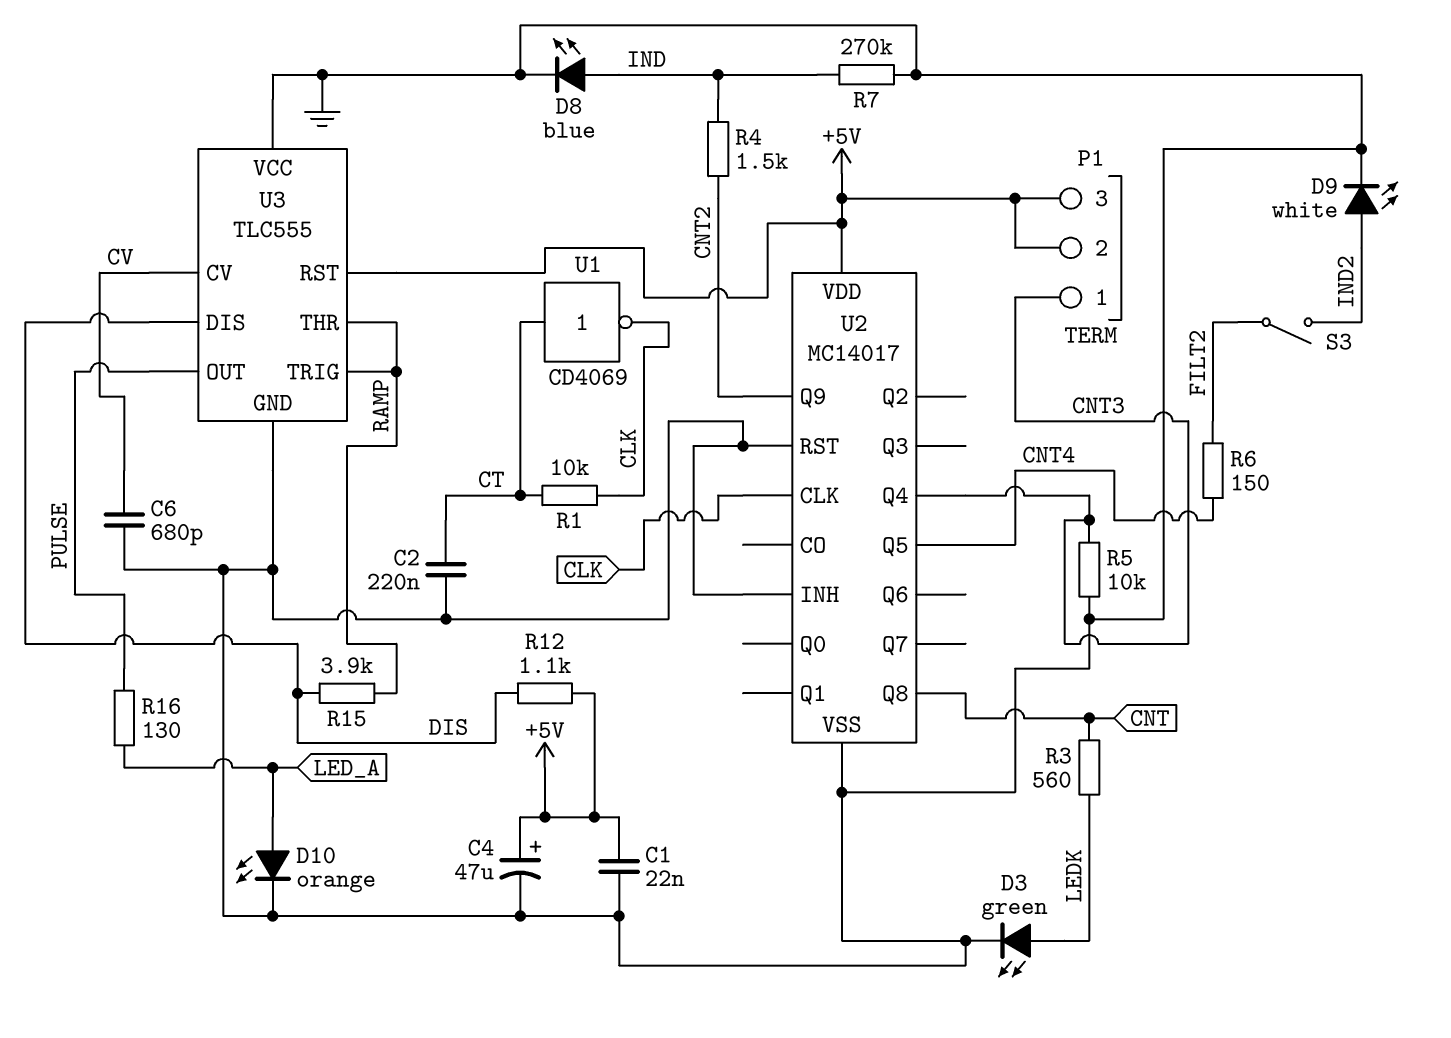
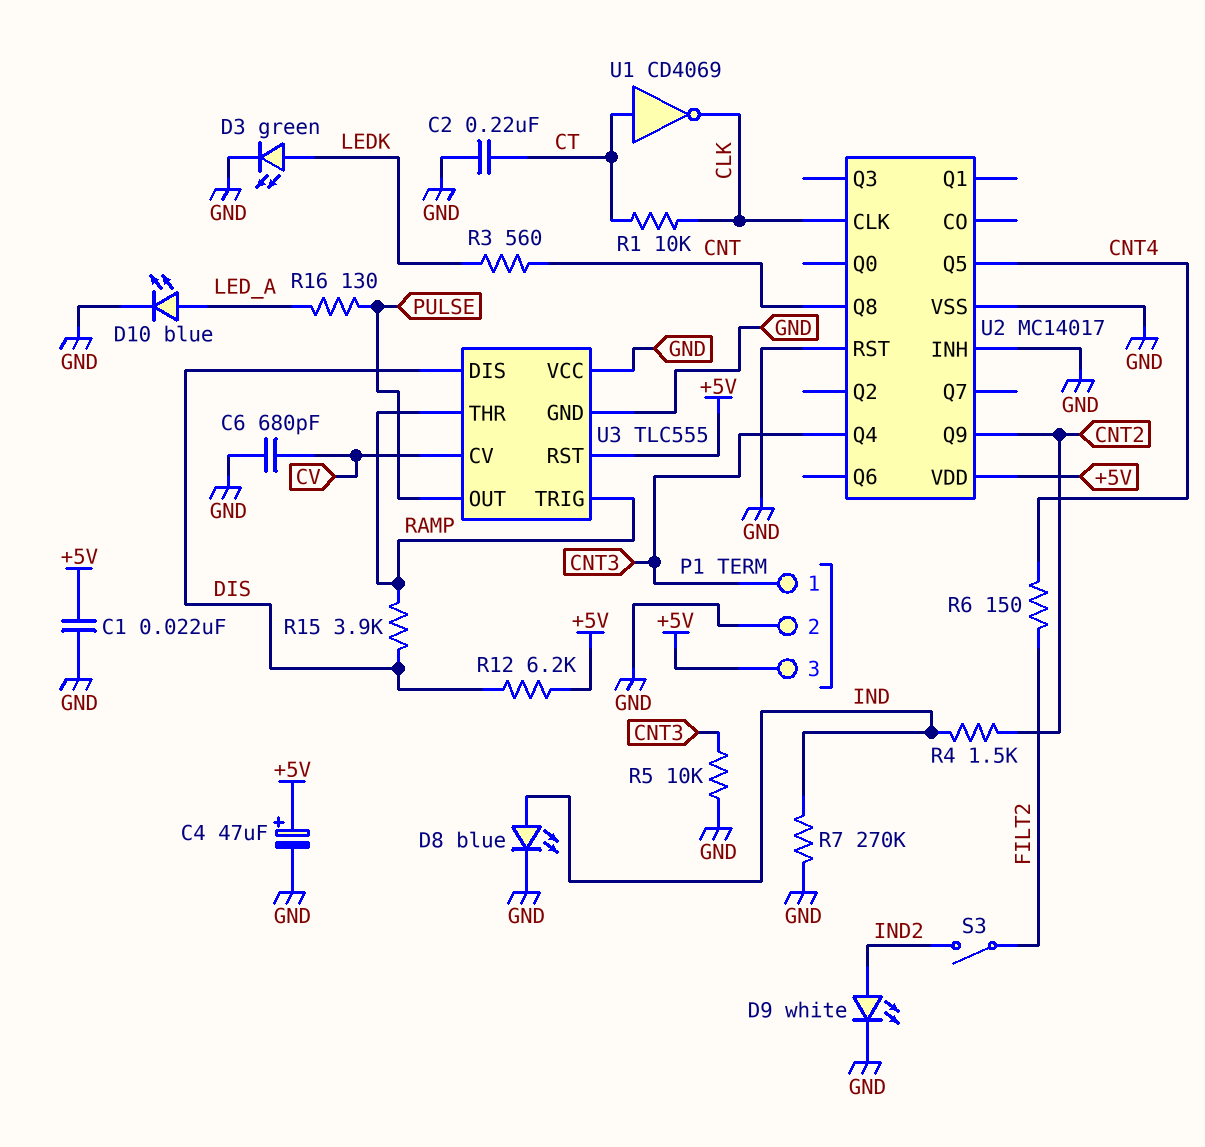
D10: LED orange (A LED_A, K GND) -> LED blue (A LED_A, K GND)
P1 pin 2: +5V -> GND
R12: 1.1k (+5V, DIS) -> 6.2k (+5V, DIS)

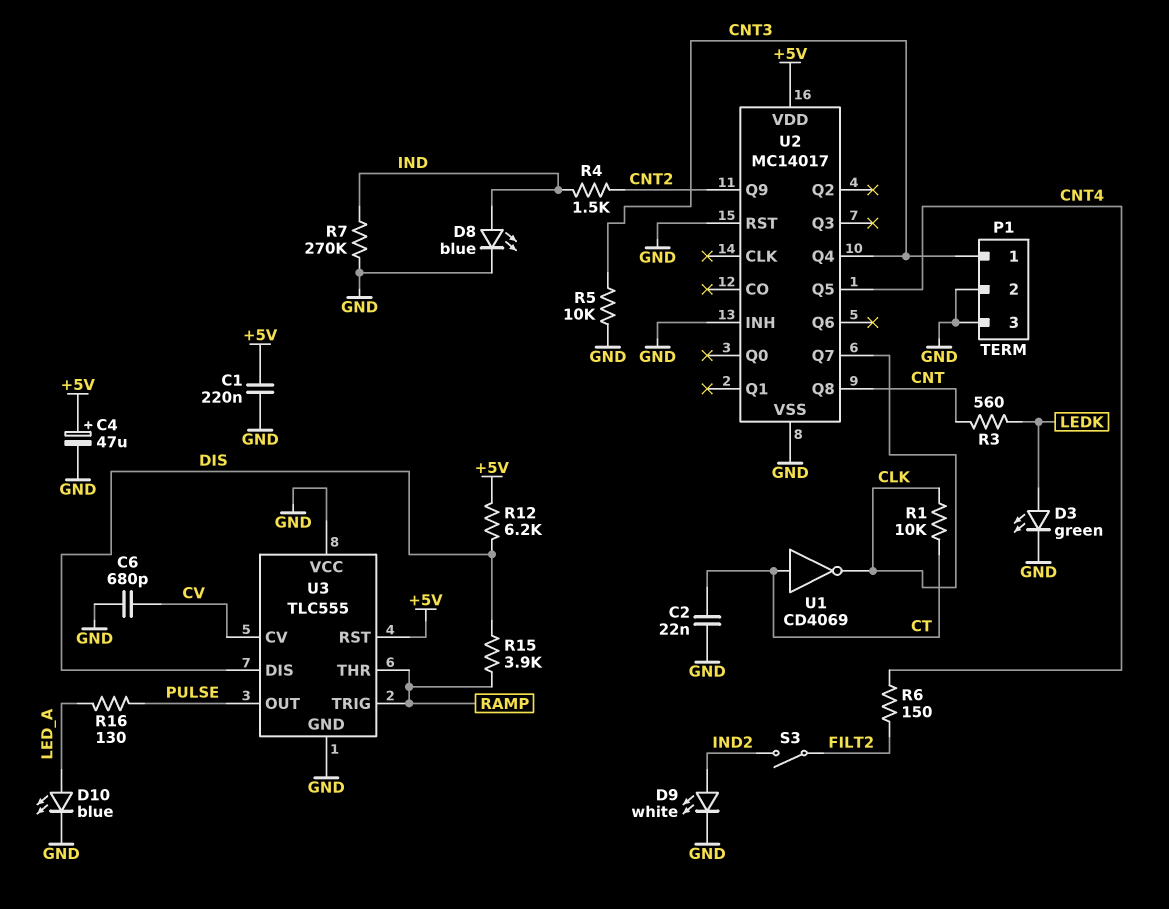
C1: 22nF (+5V, GND) -> 220nF (+5V, GND)
C2: 220nF (CT, GND) -> 22nF (CT, GND)
P1 pin 3: +5V -> GND
U2 pin CLK: CLK -> none
U2 pin Q7: none -> CLK

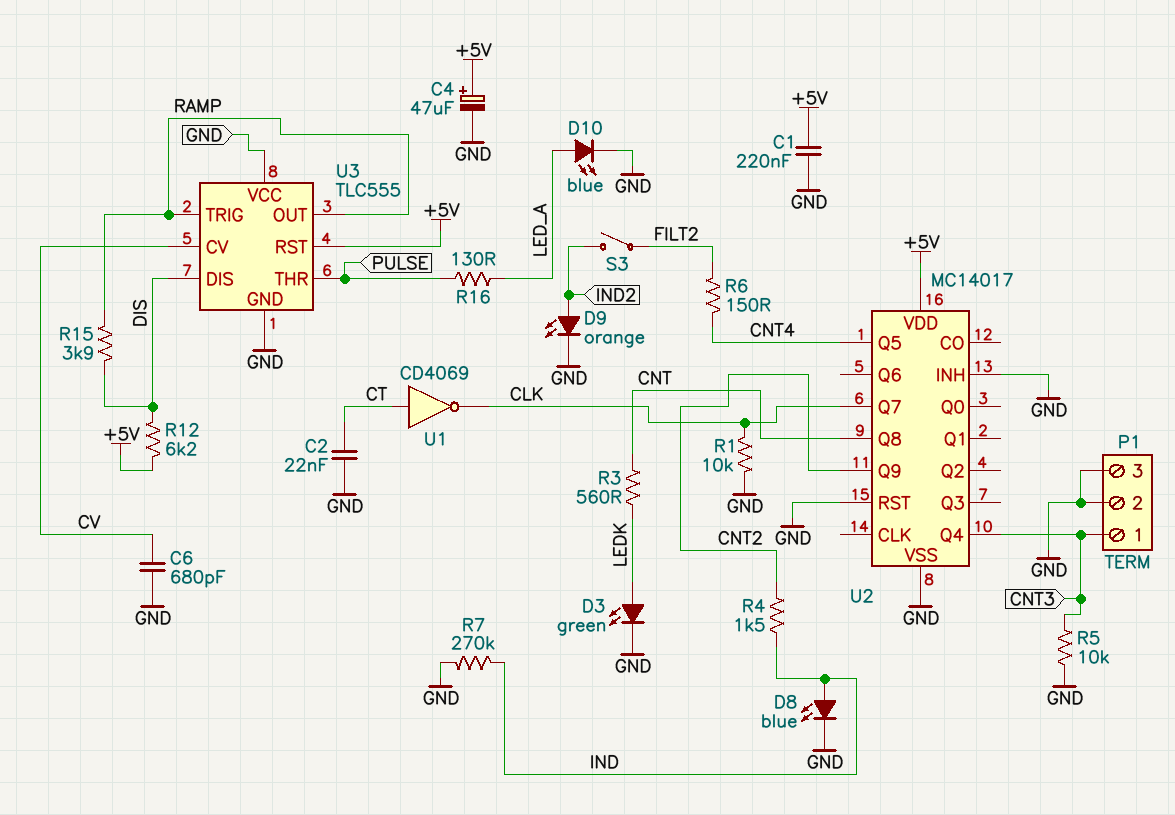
D9: LED white (A IND2, K GND) -> LED orange (A IND2, K GND)
R1: 10k (CLK, CT) -> 10k (CLK, GND)
U3 pin OUT: PULSE -> RAMP
U3 pin THR: RAMP -> PULSE

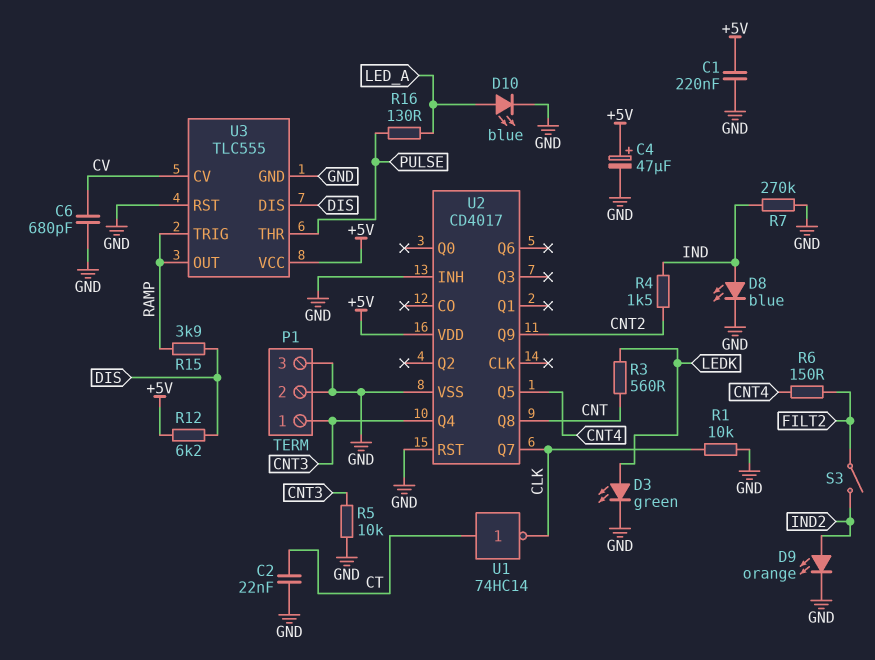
U1: NOT CD4069 (in CT, out CLK) -> NOT 74HC14 (in CT, out CLK)
U2: MC14017 -> CD4017
U3 pin RST: +5V -> GND
U3 pin VCC: GND -> +5V

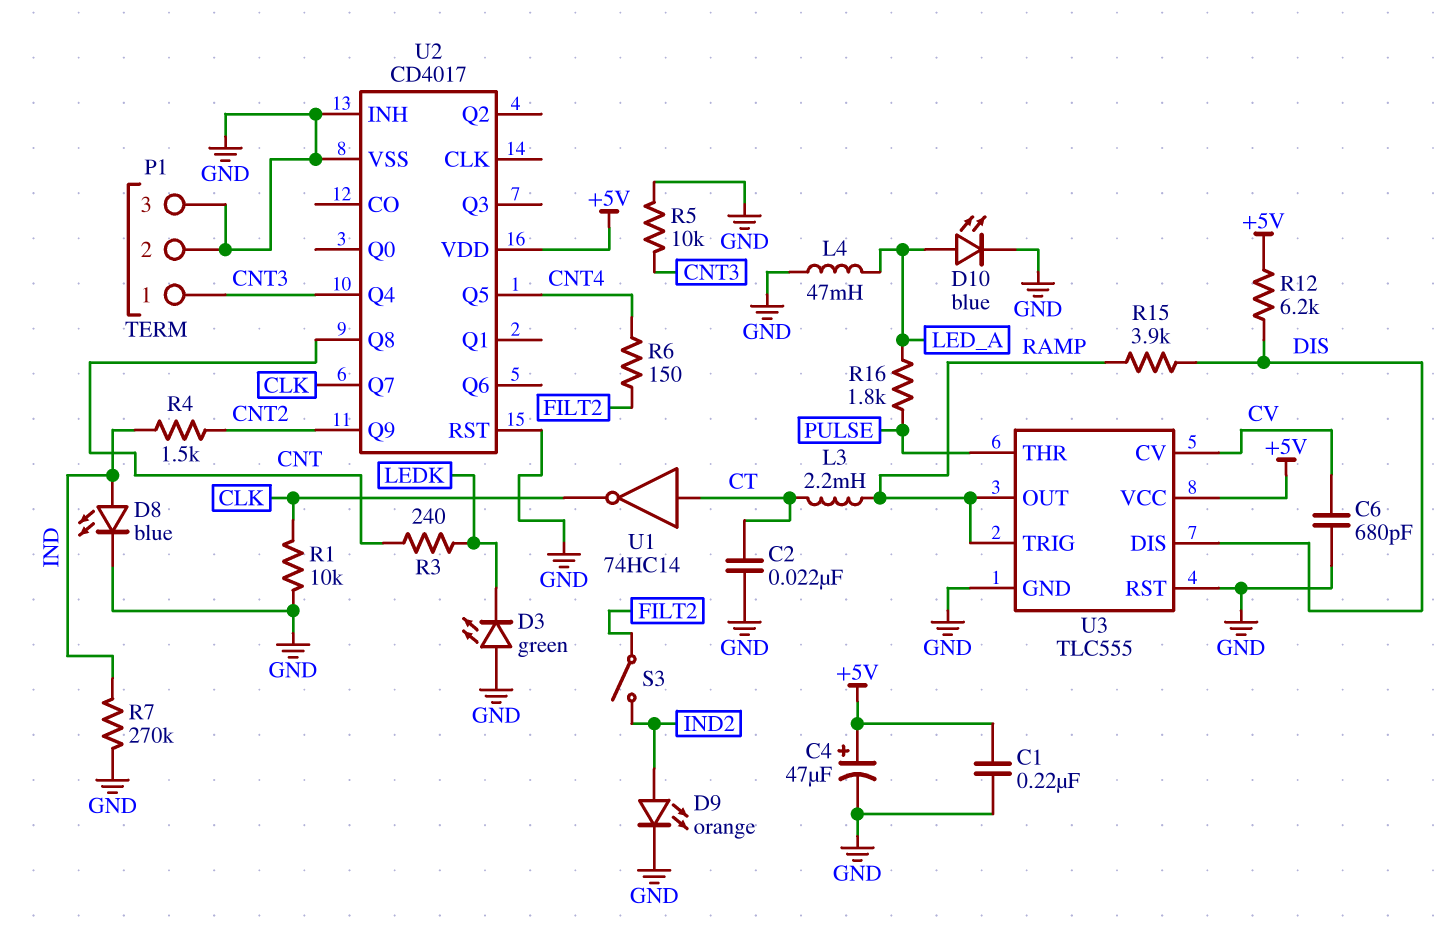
D3: LED green (A LEDK, K GND) -> LED green (A GND, K LEDK)
L3: none -> 2.2mH (CT, RAMP)
L4: none -> 47mH (GND, LED_A)
R3: 560 (CNT, LEDK) -> 240 (CNT, LEDK)
R16: 130 (LED_A, PULSE) -> 1.8k (LED_A, PULSE)

